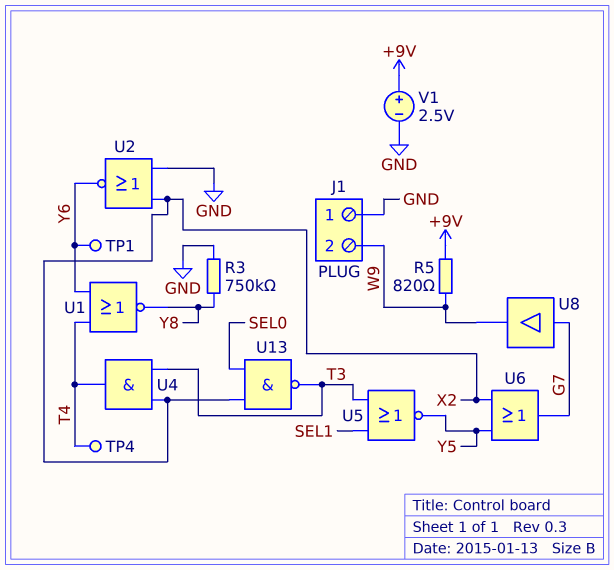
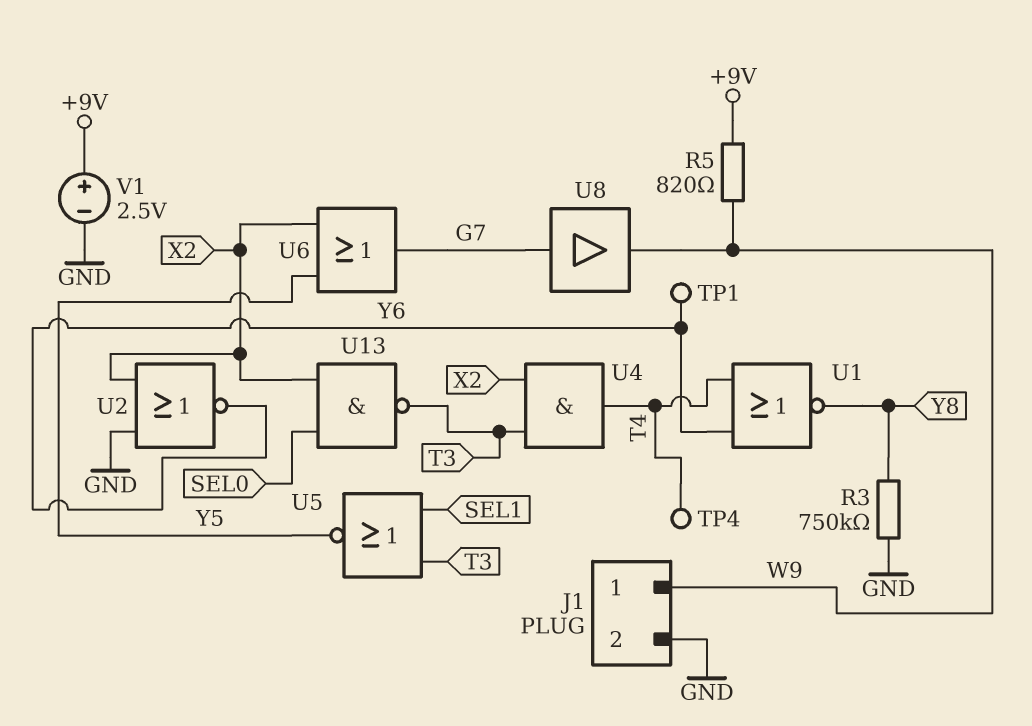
J1 pin 1: GND -> W9
J1 pin 2: W9 -> GND

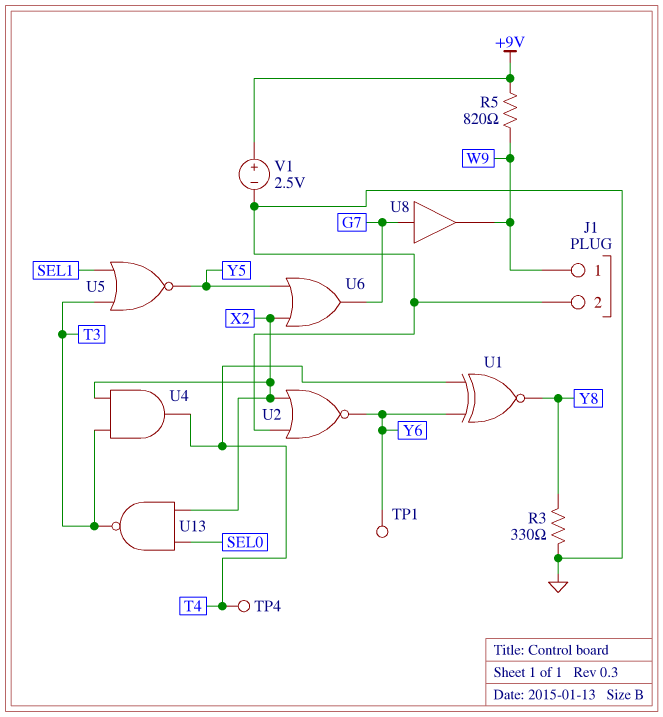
R3: 750k (GND, Y8) -> 330 (GND, Y8)
U1: NOR (in T4, in Y6, out Y8) -> XNOR (in T4, in Y6, out Y8)

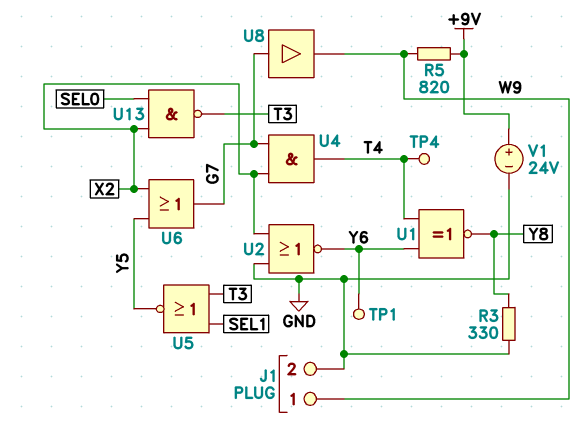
U4: AND (in T3, in X2, out T4) -> AND (in G7, in X2, out T4)
V1: 2.5V (plus +9V, minus GND) -> 24V (plus +9V, minus GND)

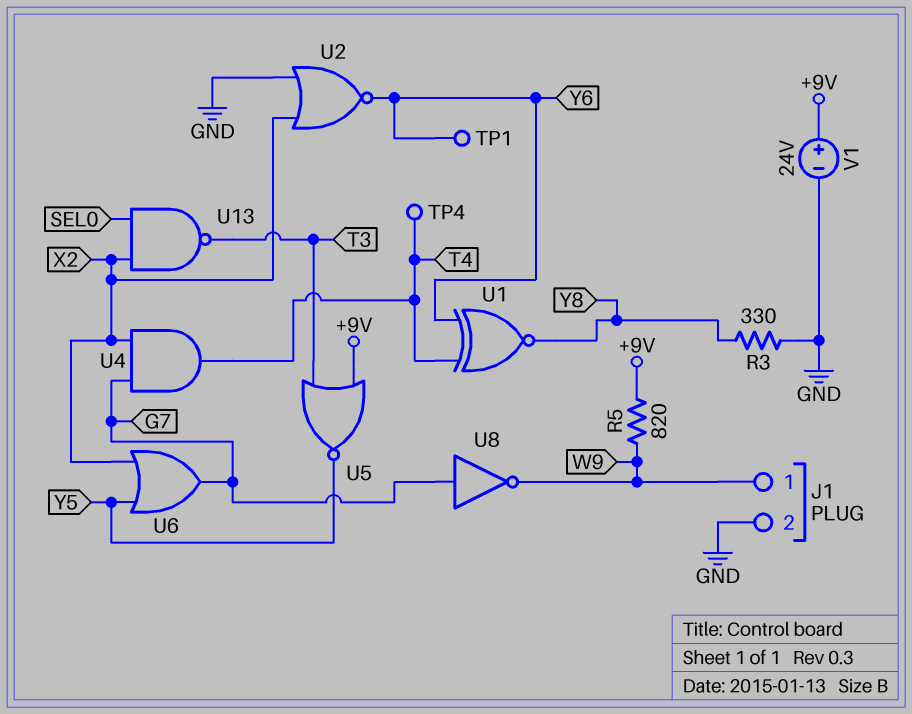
U5: NOR (in SEL1, in T3, out Y5) -> NOR (in +9V, in T3, out Y5)
U8: buffer (in G7, out W9) -> NOT (in G7, out W9)

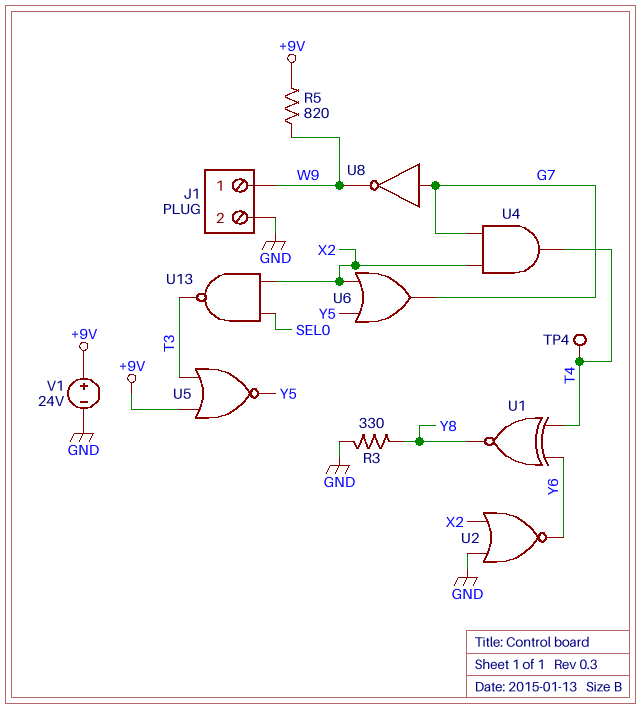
TP1: test point (Y6) -> none

